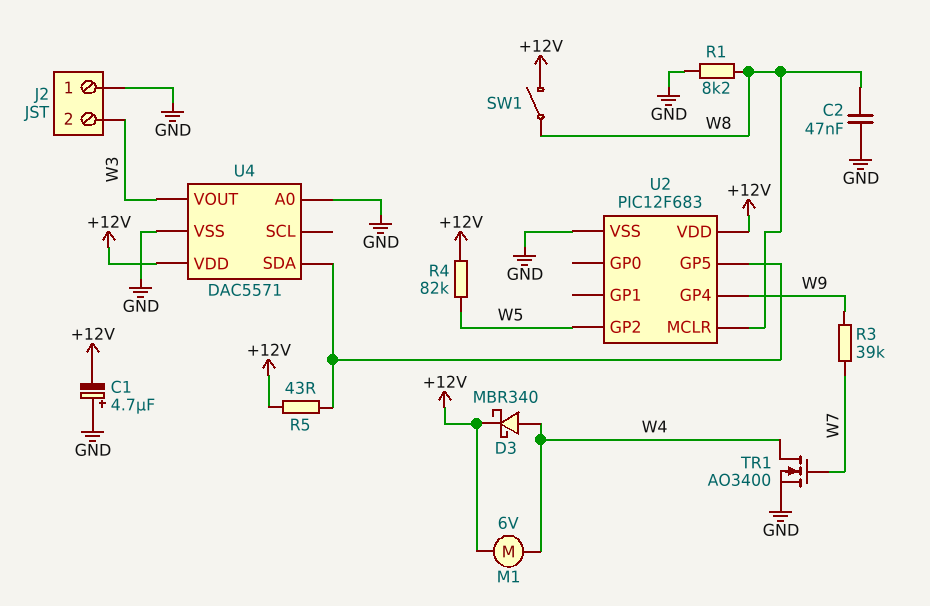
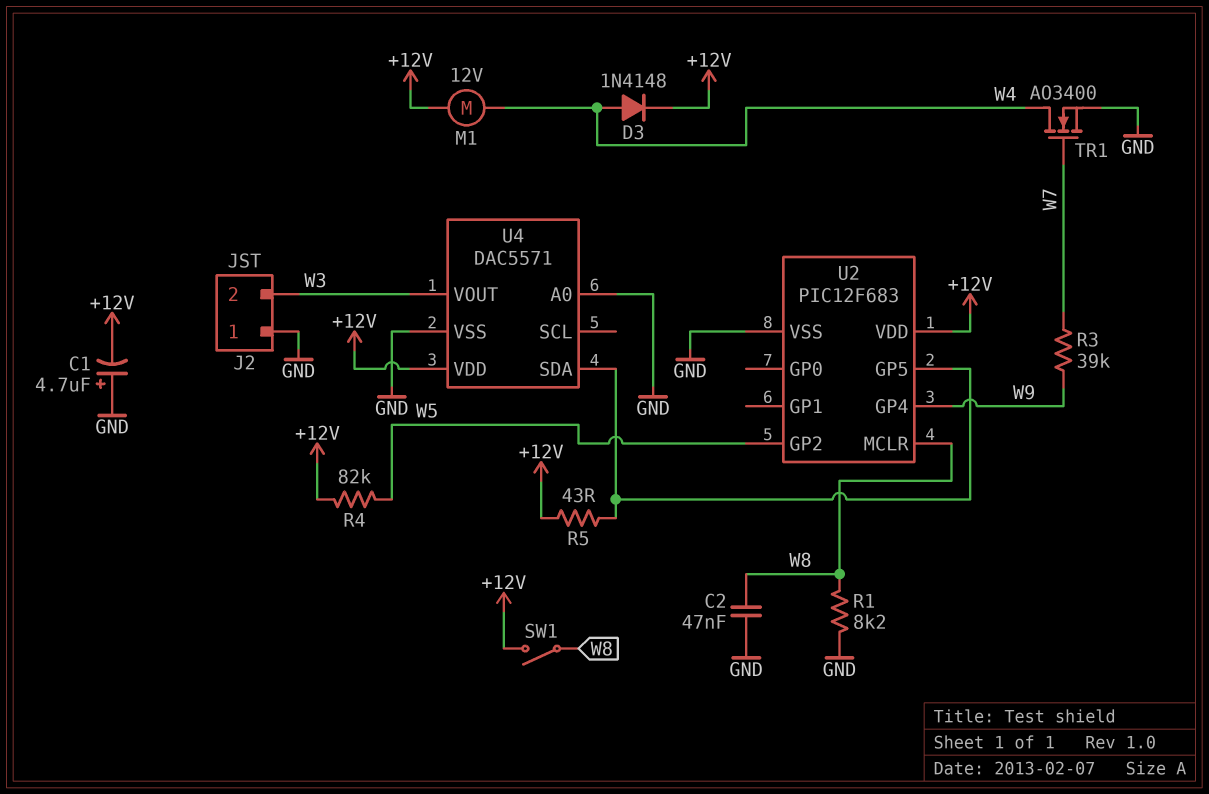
D3: schottky MBR340 (A W4, K +12V) -> diode 1N4148 (A W4, K +12V)
M1: motor 6V (+12V, W4) -> motor 12V (+12V, W4)

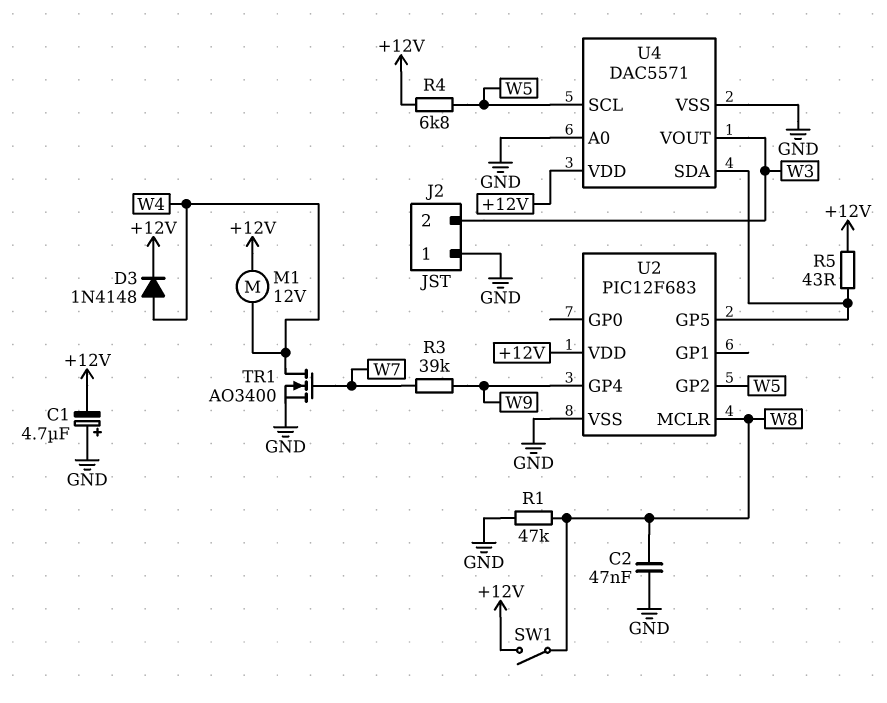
R1: 8.2k (GND, W8) -> 47k (GND, W8)
R4: 82k (+12V, W5) -> 6.8k (+12V, W5)
U4 pin SCL: none -> W5

